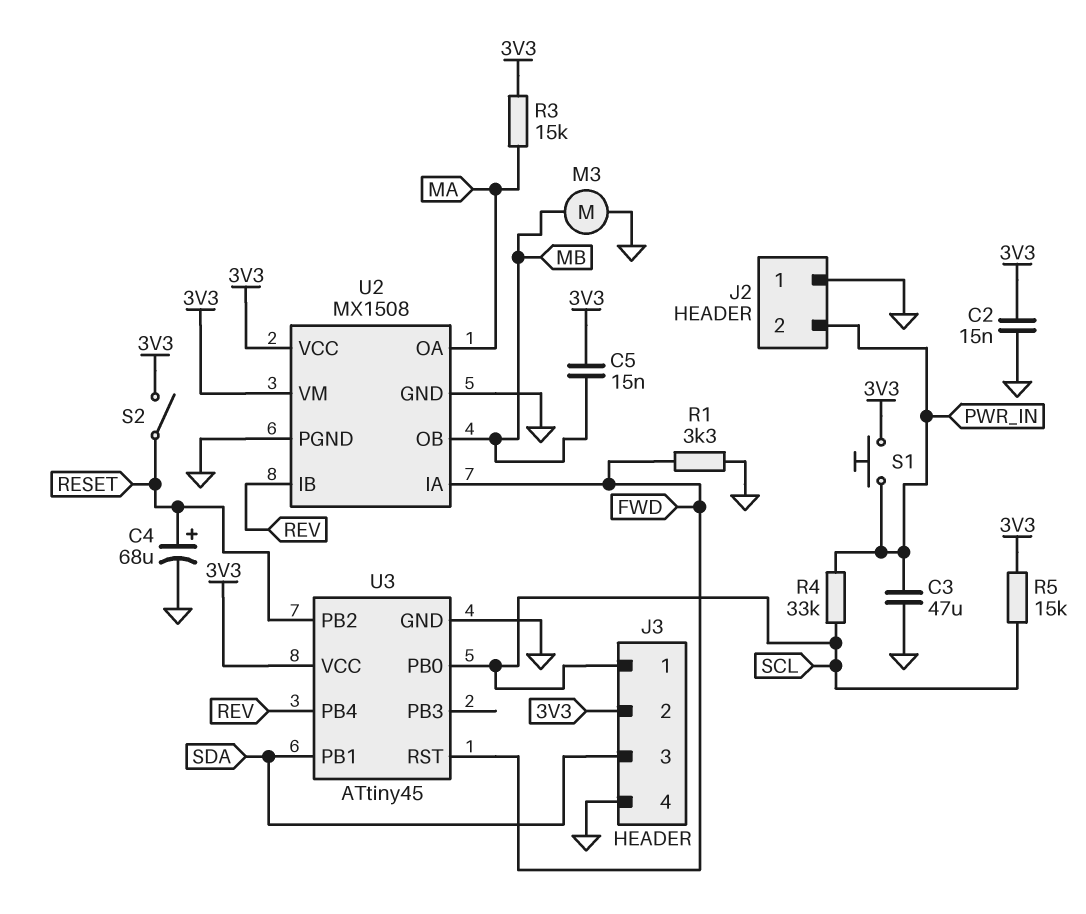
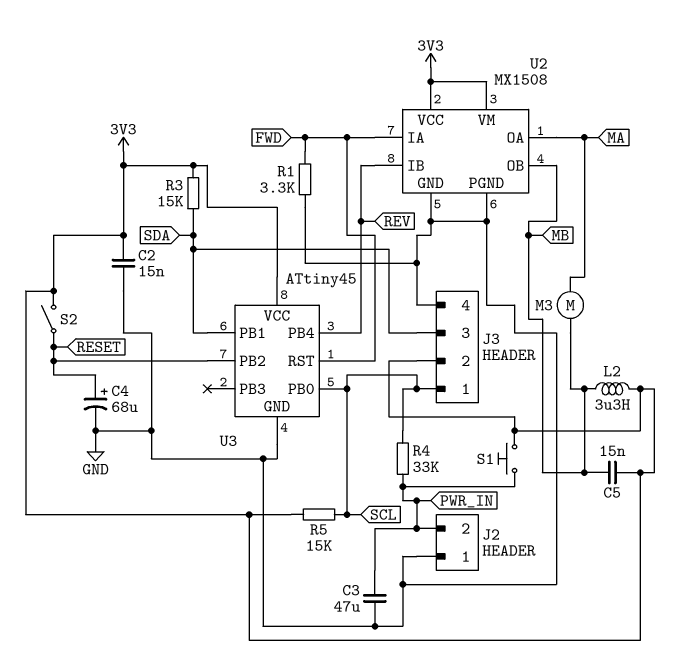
L2: none -> 3.3uH (3V3, MB)
M3: motor (GND, MB) -> motor (MA, MB)
R3: 15k (3V3, MA) -> 15k (3V3, SDA)

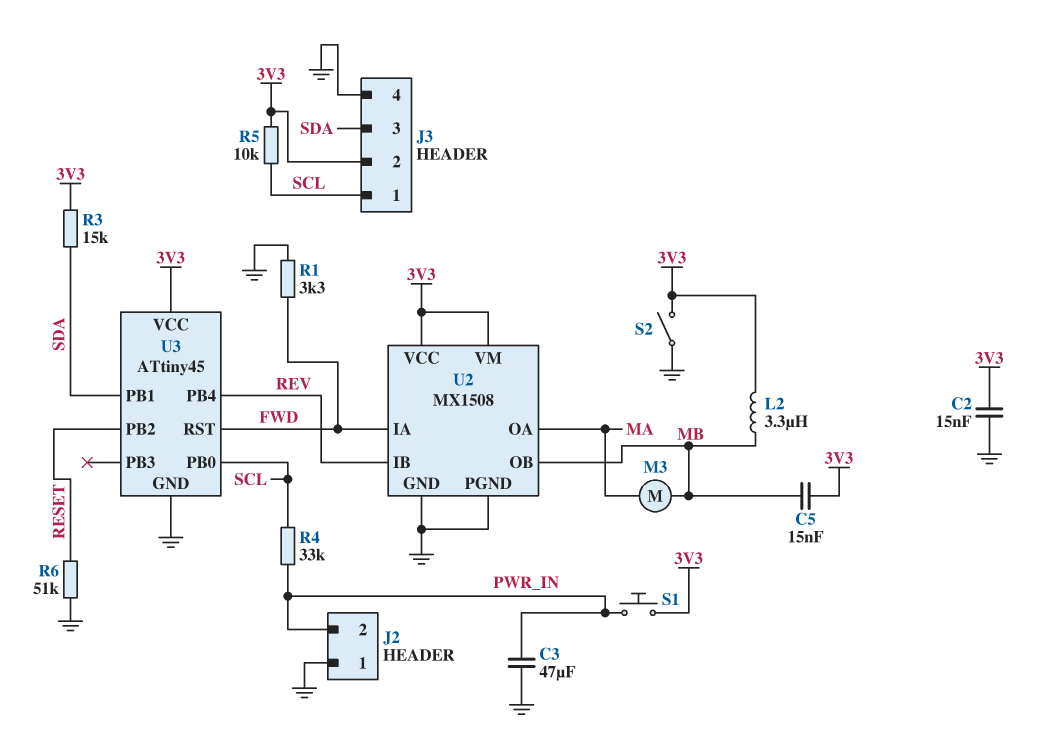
C4: 68uF (plus RESET, minus GND) -> none
R5: 15k (3V3, SCL) -> 10k (3V3, SCL)
R6: none -> 51k (GND, RESET)
S2: switch (3V3, RESET) -> switch (3V3, GND)

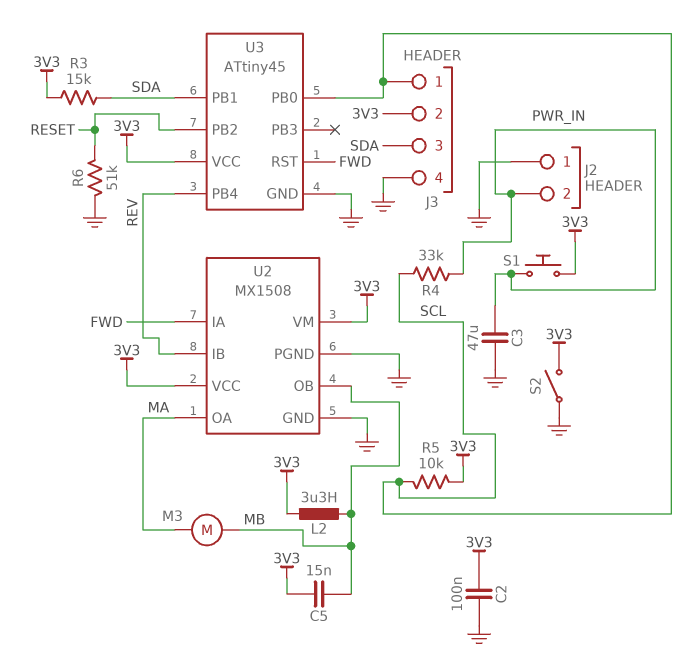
C2: 15nF (3V3, GND) -> 100nF (3V3, GND)
R1: 3.3k (FWD, GND) -> none

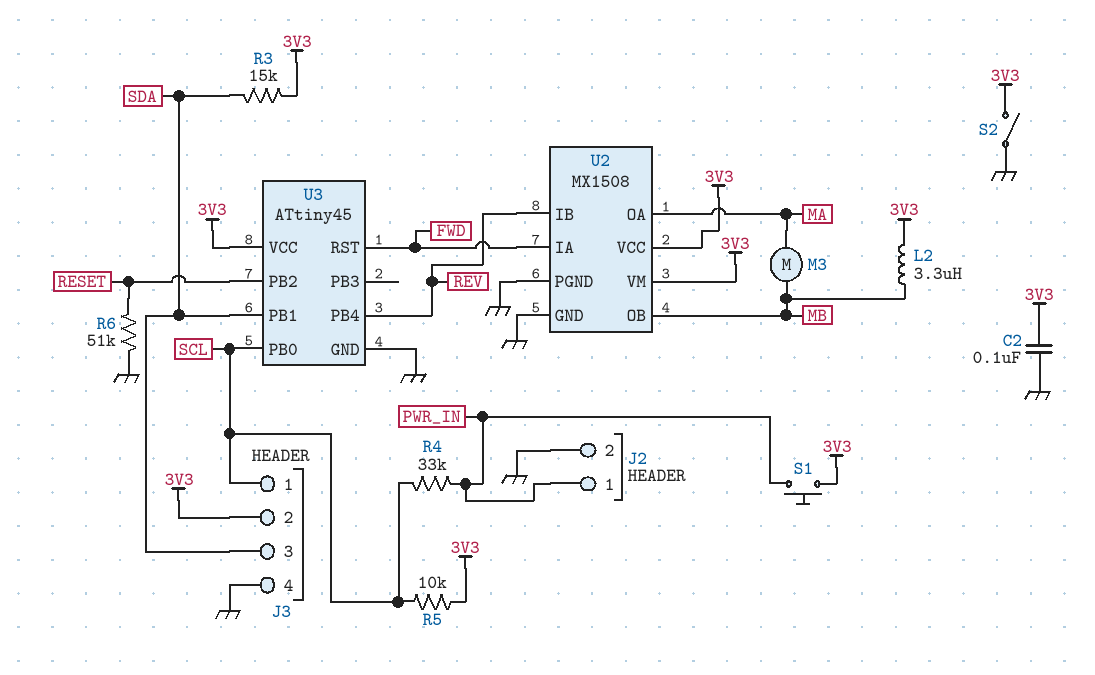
C3: 47uF (GND, PWR_IN) -> none
C5: 15nF (3V3, MB) -> none
J2 pin 1: GND -> PWR_IN
J2 pin 2: PWR_IN -> GND

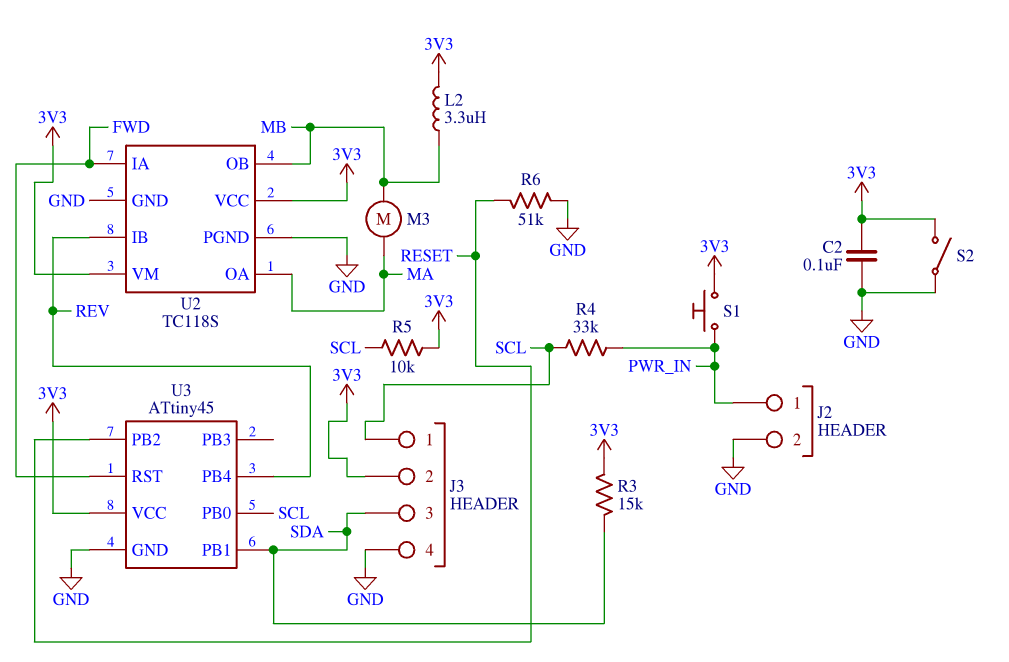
U2: MX1508 -> TC118S

